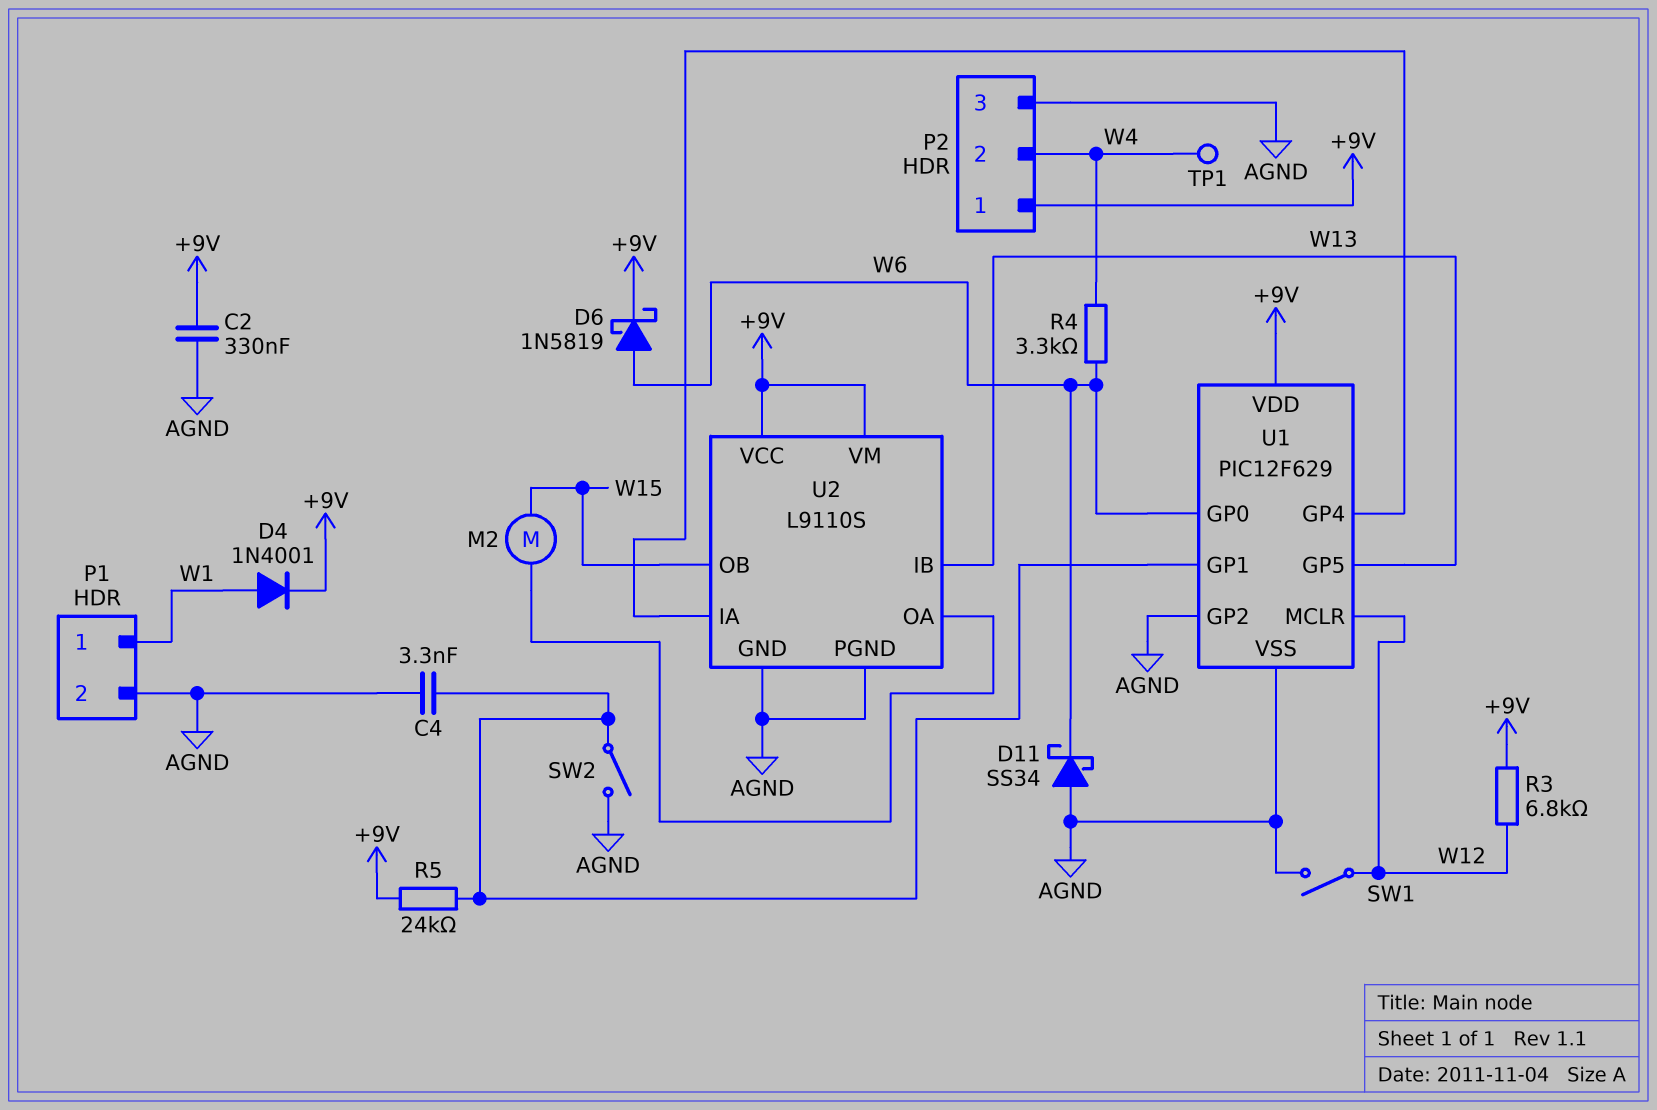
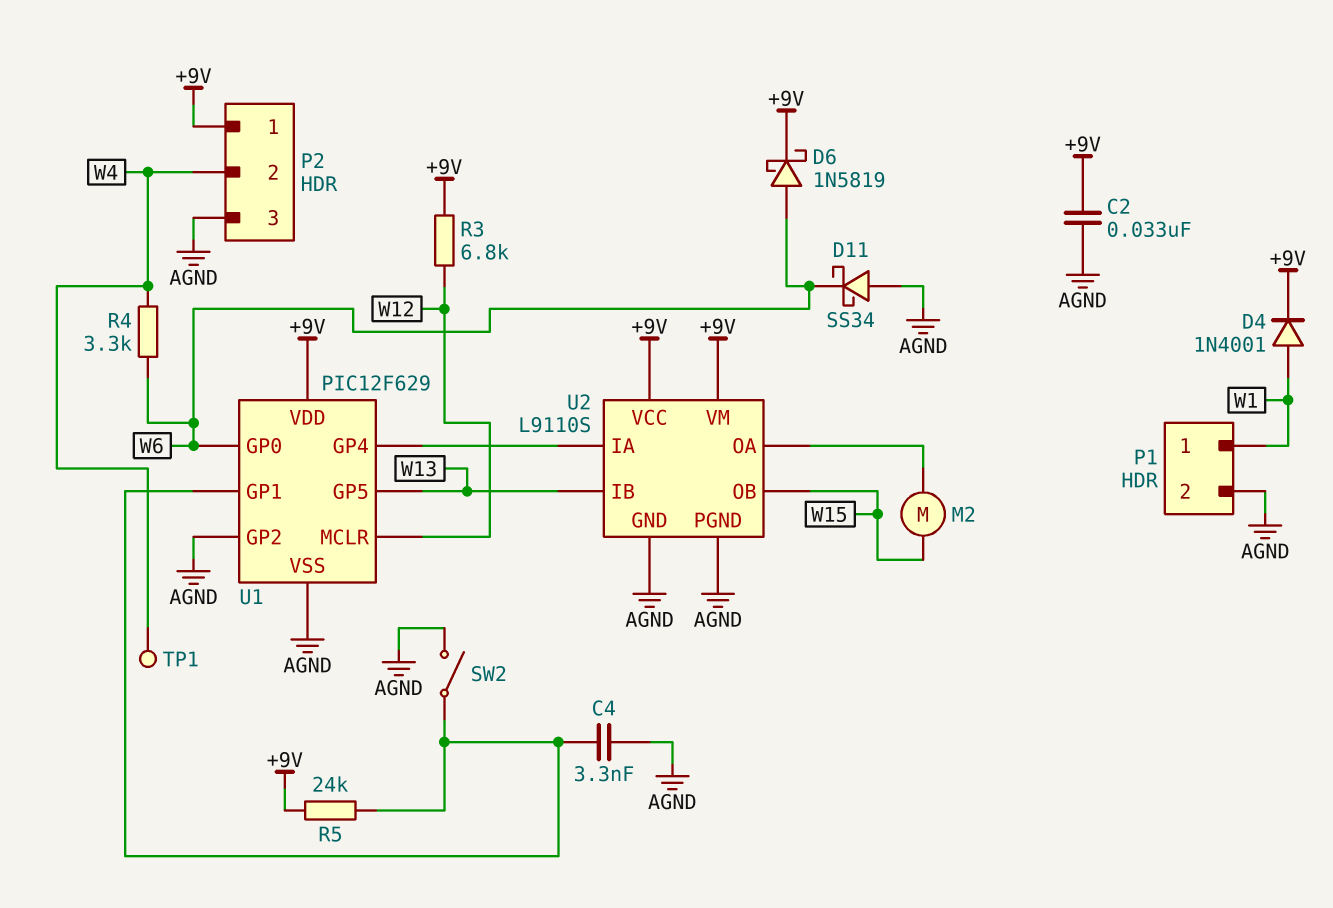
C2: 330nF (+9V, AGND) -> 33nF (+9V, AGND)
SW1: switch (AGND, W12) -> none

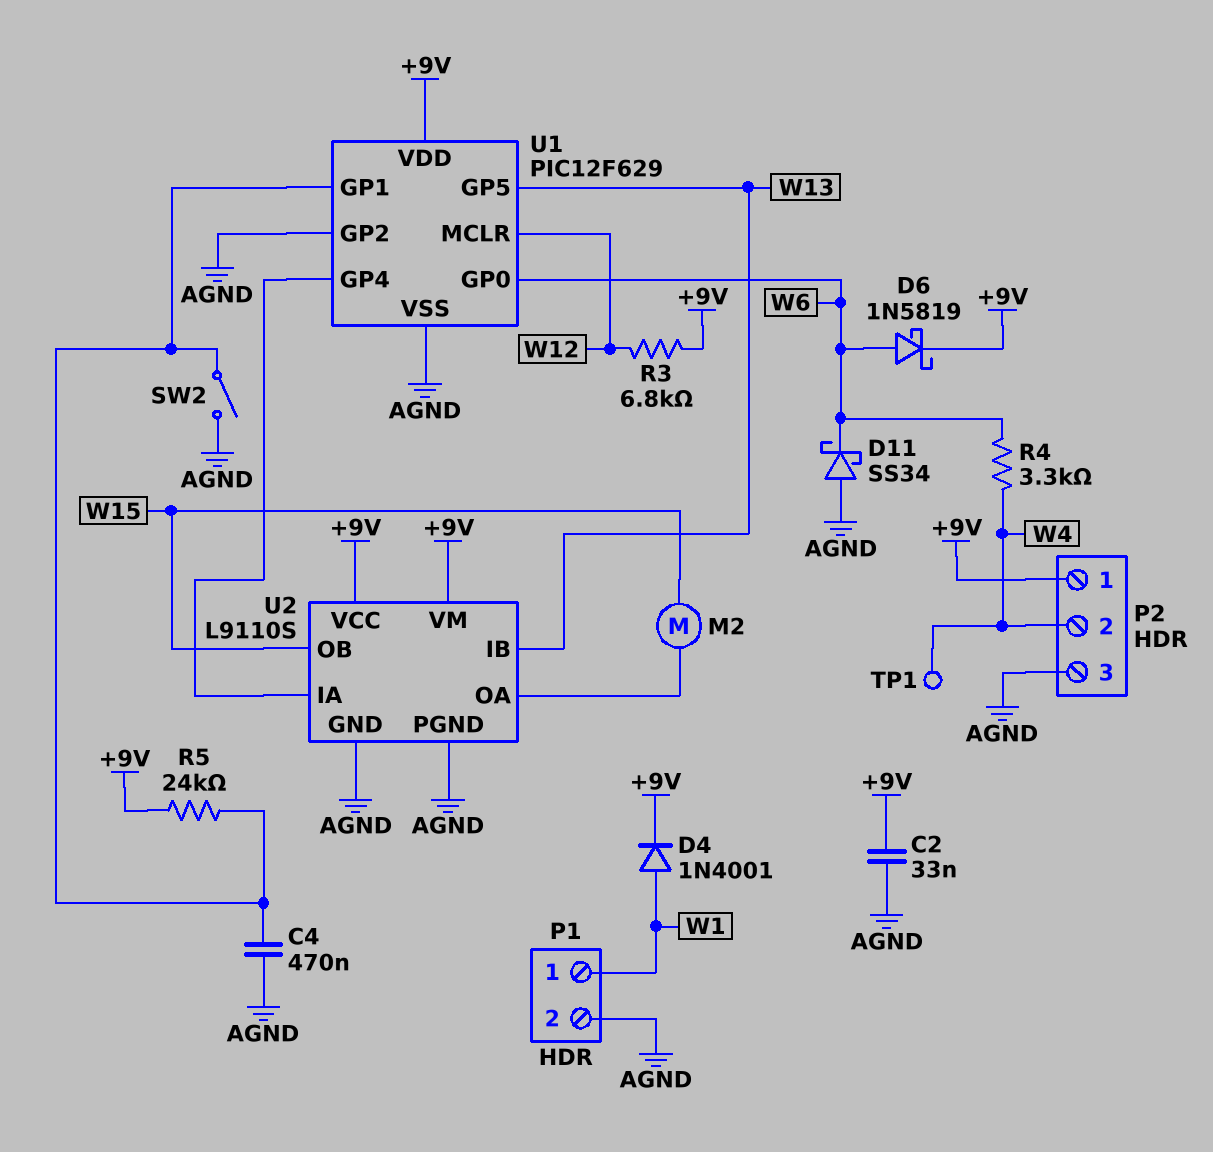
C4: 3.3nF (AGND, U1/GP1) -> 470nF (AGND, U1/GP1)

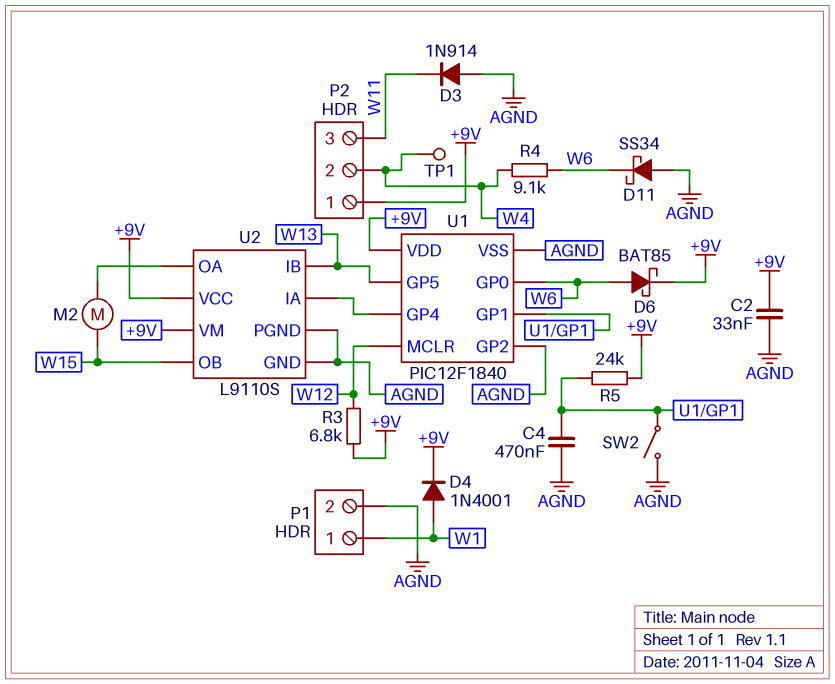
D3: none -> diode 1N914 (A AGND, K W11)
D6: schottky 1N5819 (A W6, K +9V) -> schottky BAT85 (A W6, K +9V)
P2 pin 3: AGND -> W11
R4: 3.3k (W4, W6) -> 9.1k (W4, W6)
U1: PIC12F629 -> PIC12F1840

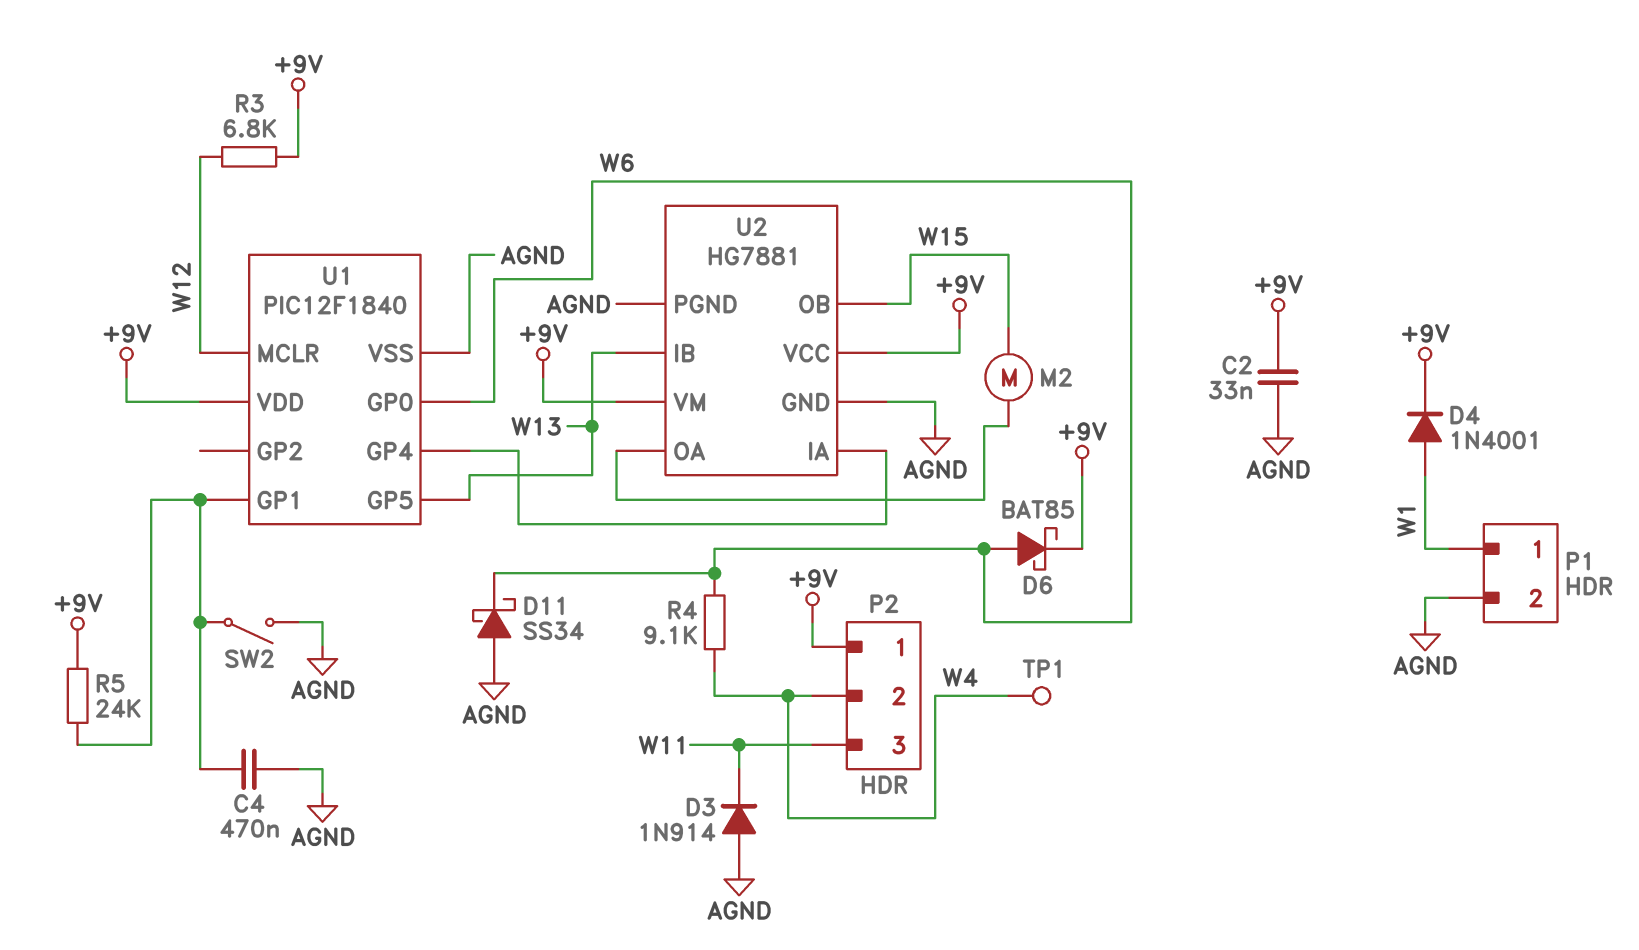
U1 pin GP2: AGND -> none
U2: L9110S -> HG7881

